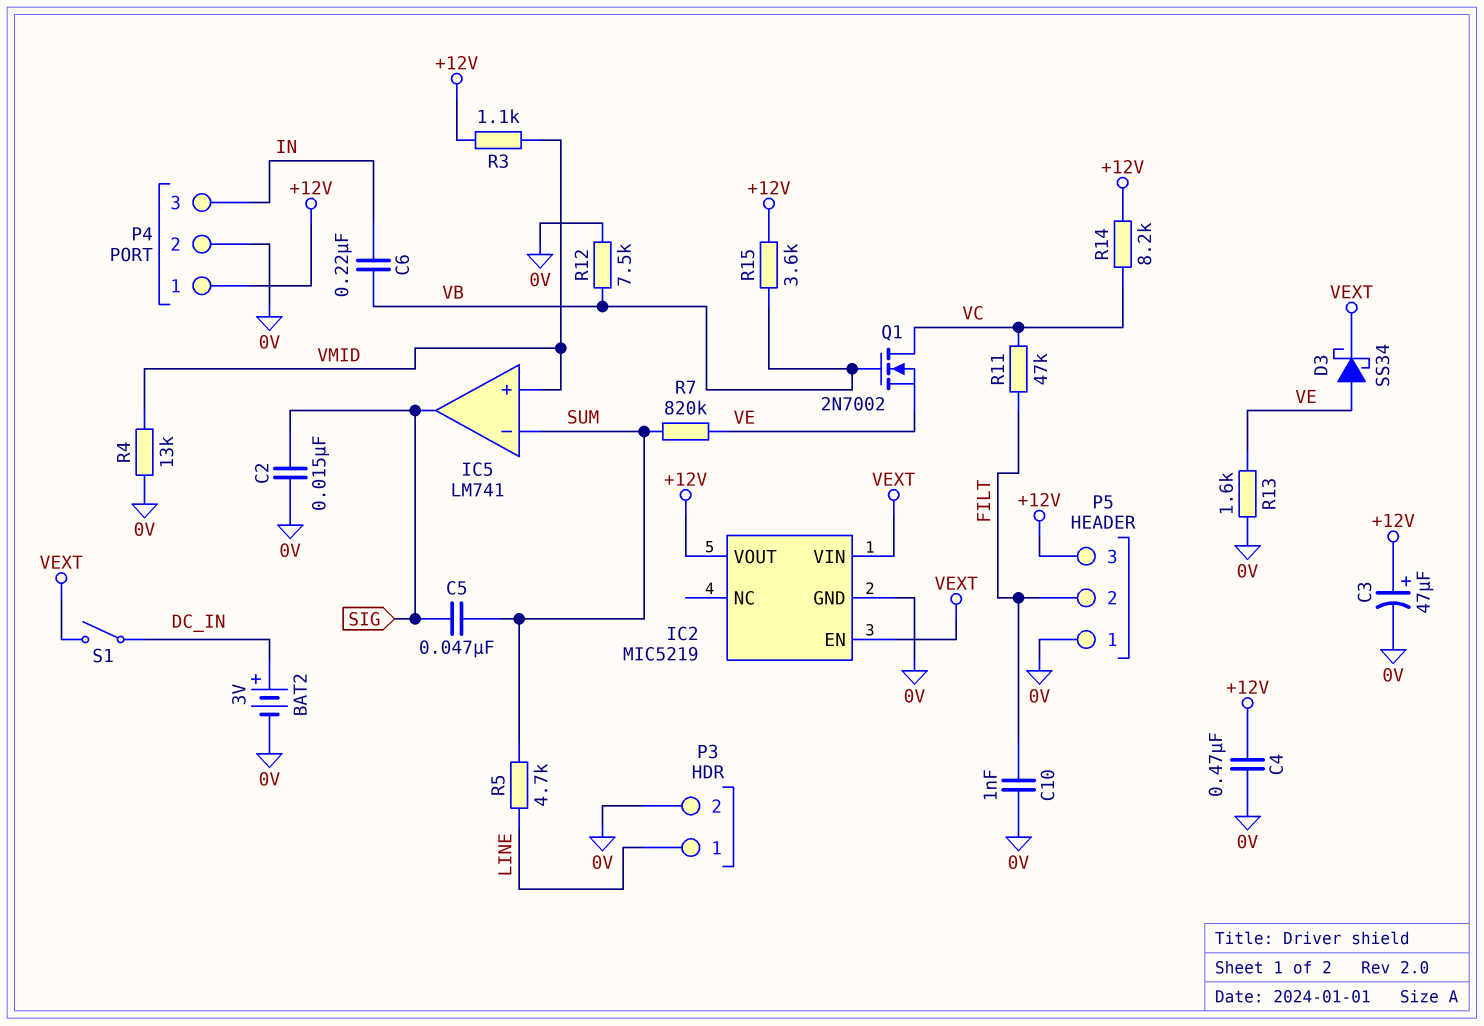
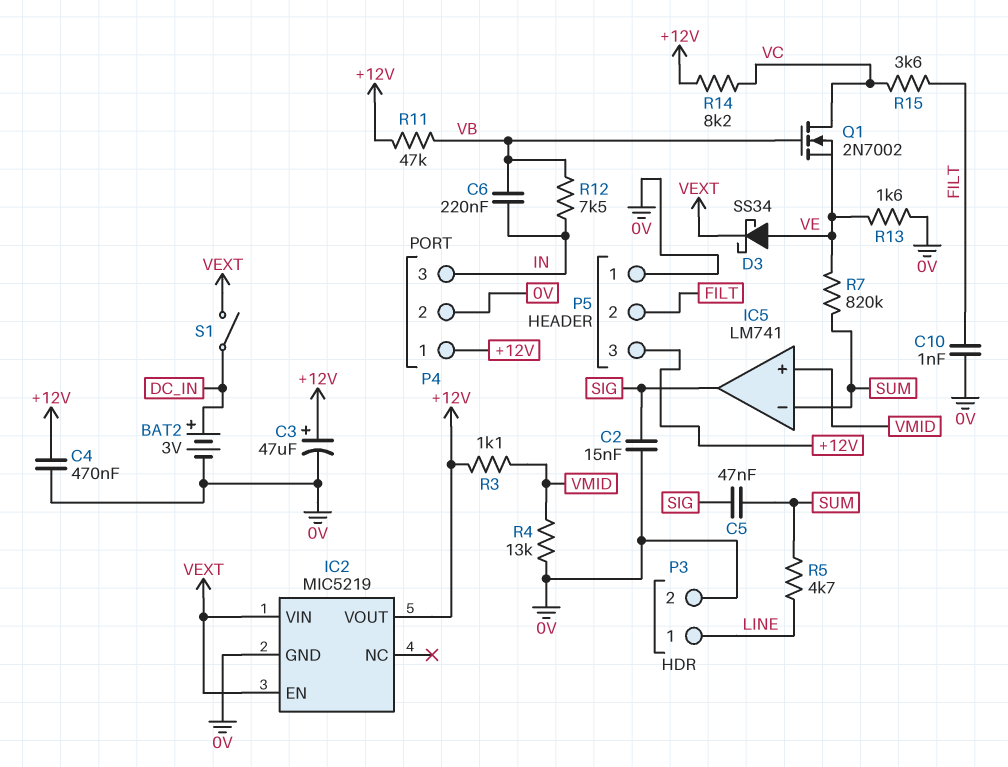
R11: 47k (FILT, VC) -> 47k (+12V, VB)
R12: 7.5k (0V, VB) -> 7.5k (IN, VB)
R15: 3.6k (+12V, VB) -> 3.6k (FILT, VC)

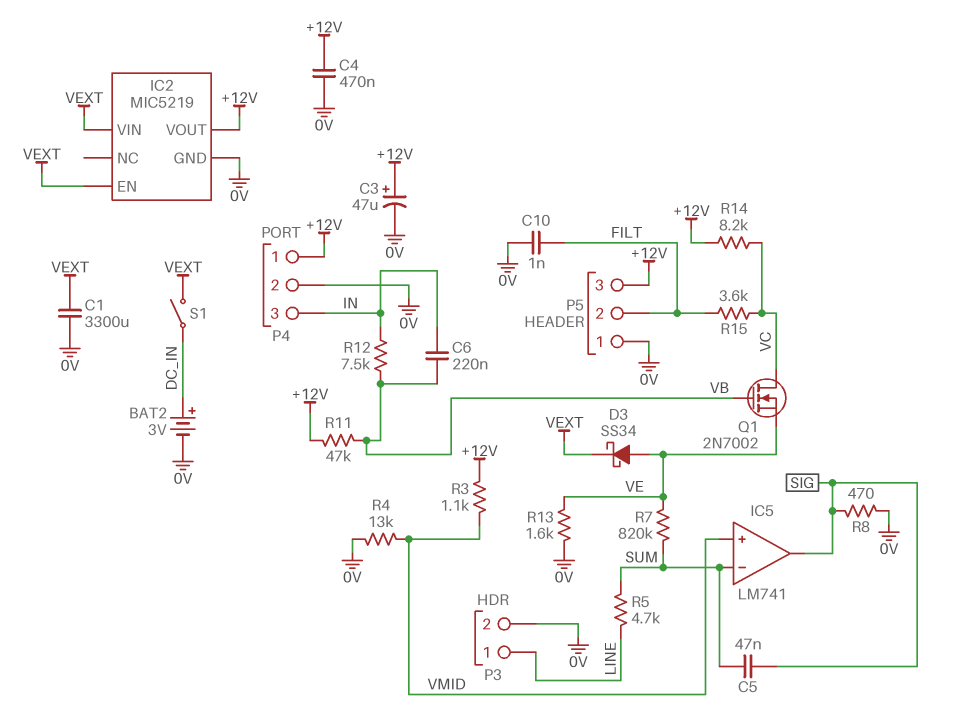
C1: none -> 3300uF (0V, VEXT)
C2: 15nF (0V, SIG) -> none
R8: none -> 470 (0V, SIG)

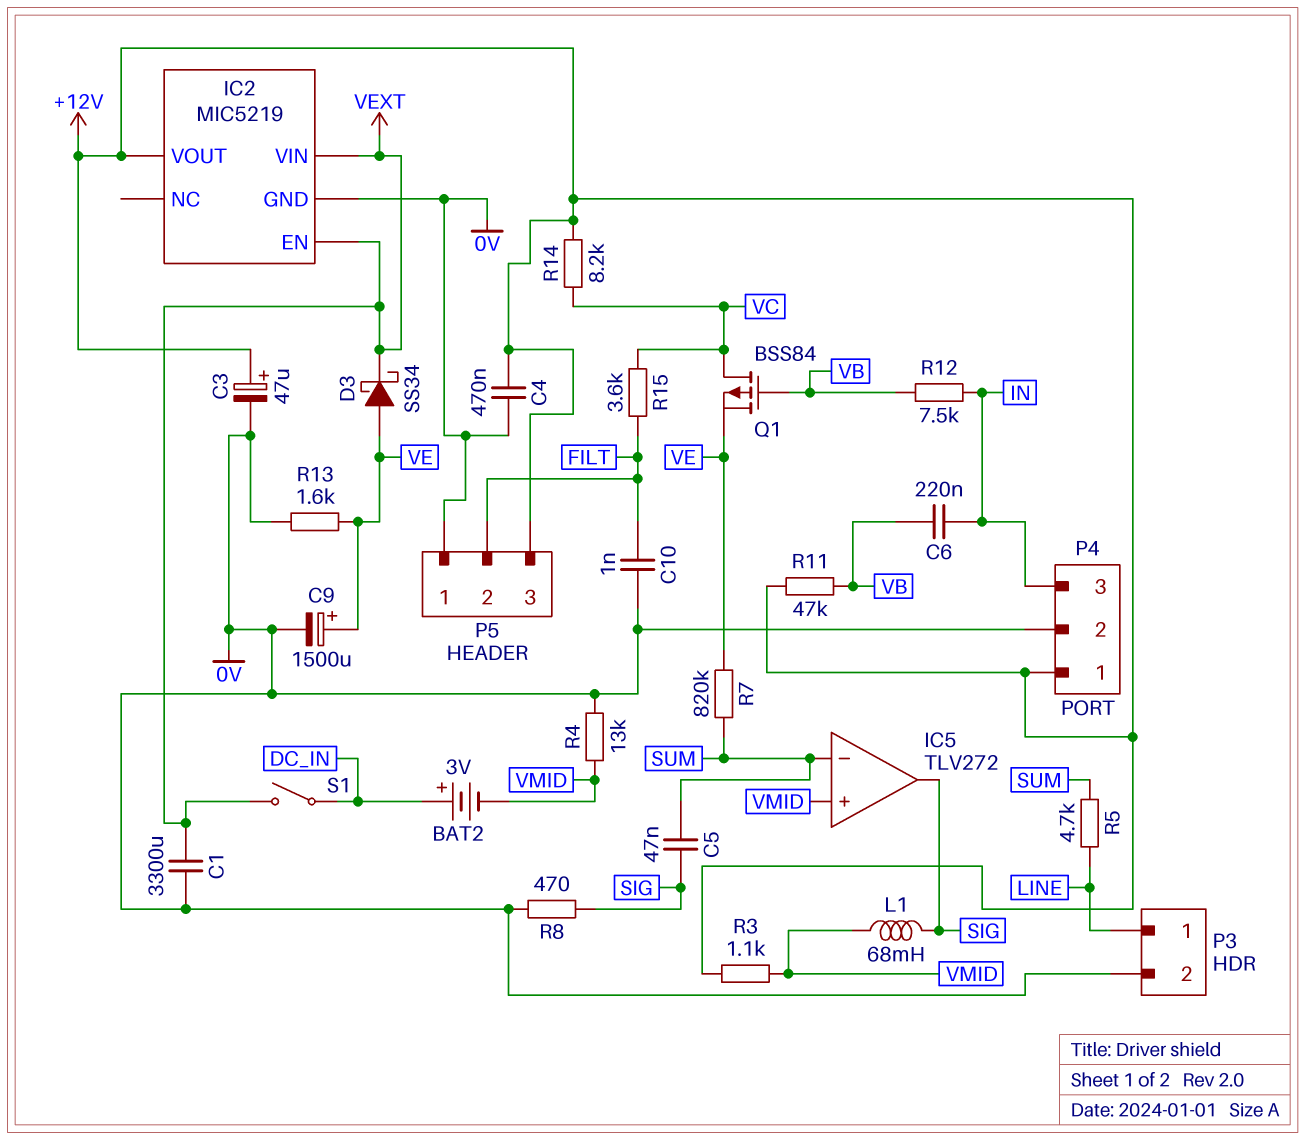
BAT2: 3V (plus DC_IN, minus 0V) -> 3V (plus DC_IN, minus VMID)
C9: none -> 1500uF (plus VE, minus 0V)
IC5: LM741 -> TLV272
L1: none -> 68mH (SIG, VMID)
Q1: NMOS 2N7002 (G VB, D VC, S VE) -> PMOS BSS84 (G VB, D VC, S VE)

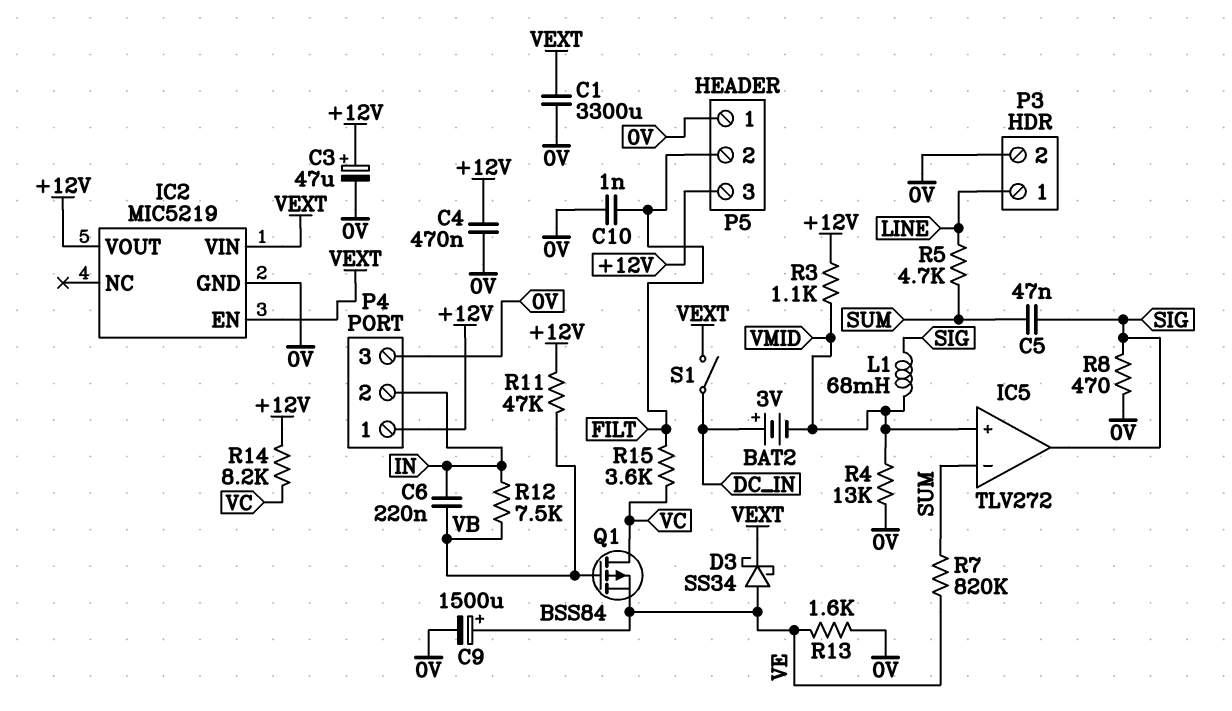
P4 pin 2: 0V -> IN
P4 pin 3: IN -> 0V

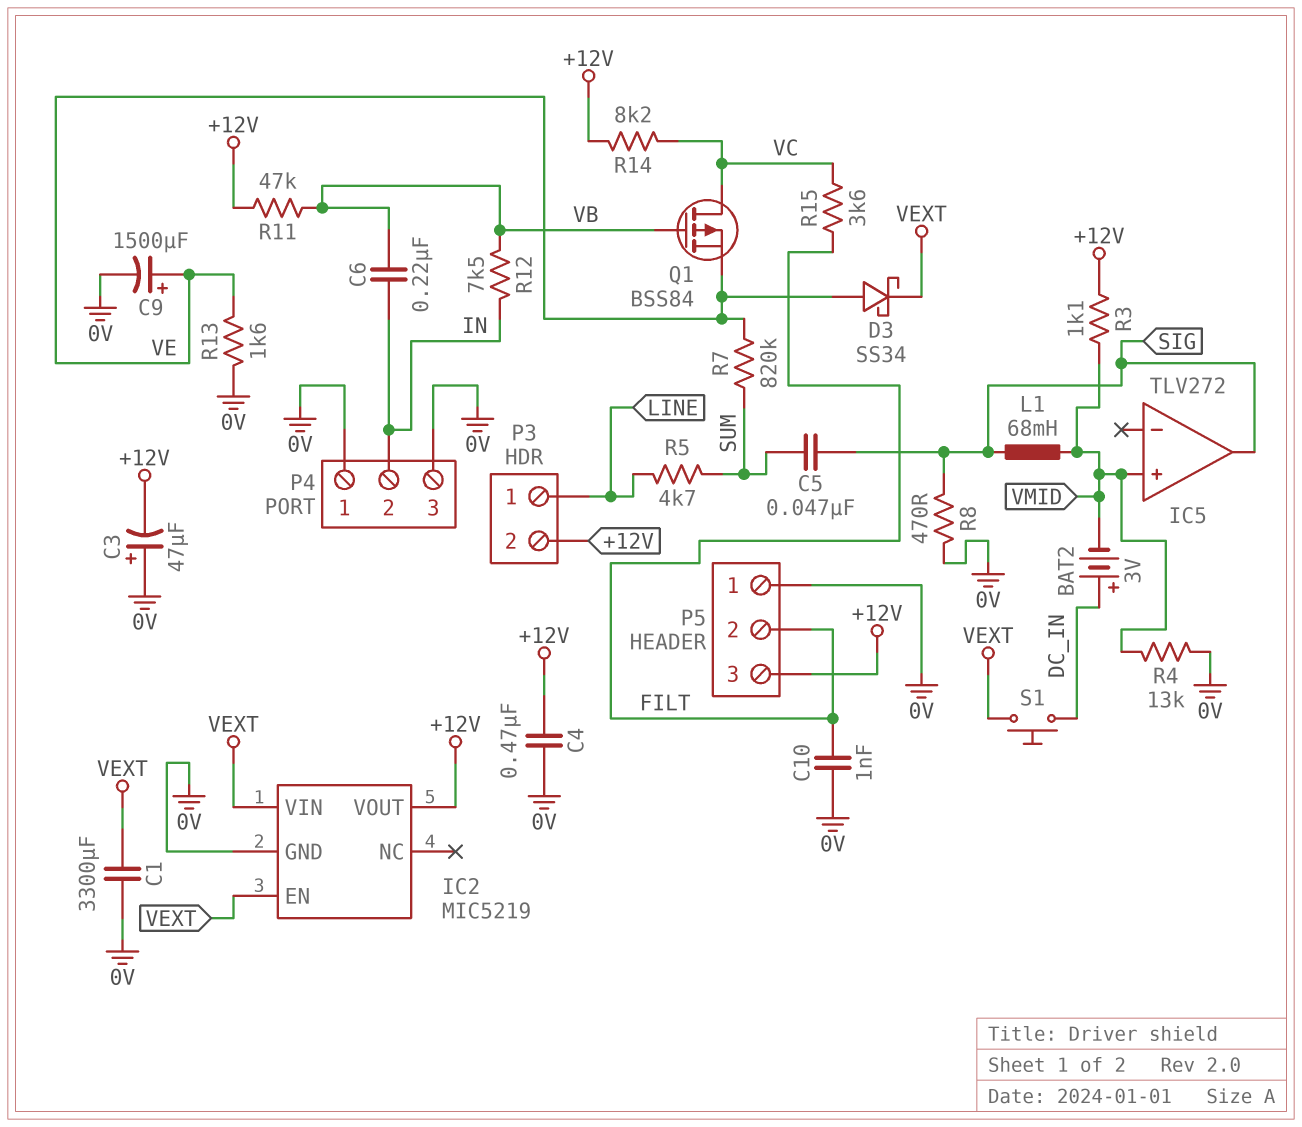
C3: 47uF (plus +12V, minus 0V) -> 47uF (plus 0V, minus +12V)
IC5 pin in-: SUM -> none
P3 pin 2: 0V -> +12V
P4 pin 1: +12V -> 0V
S1: switch (DC_IN, VEXT) -> button (DC_IN, VEXT)

